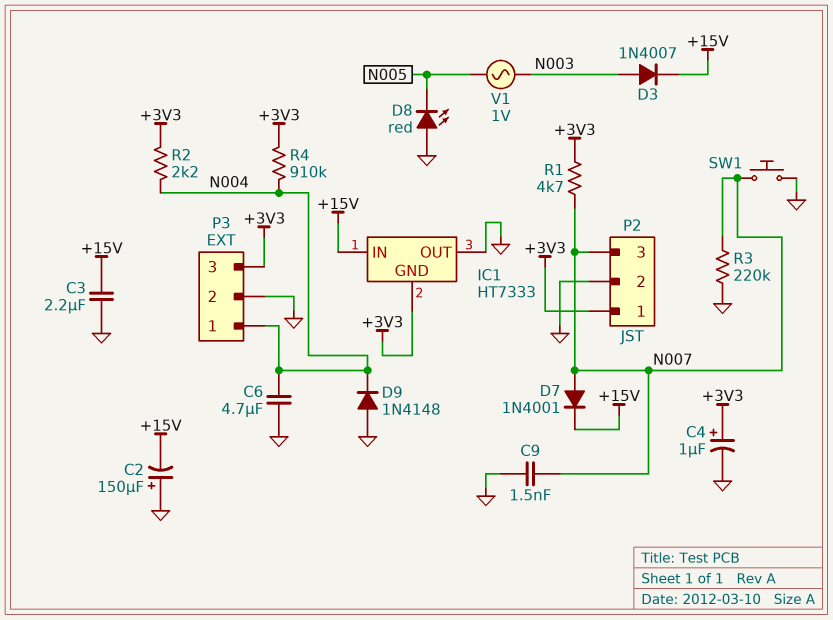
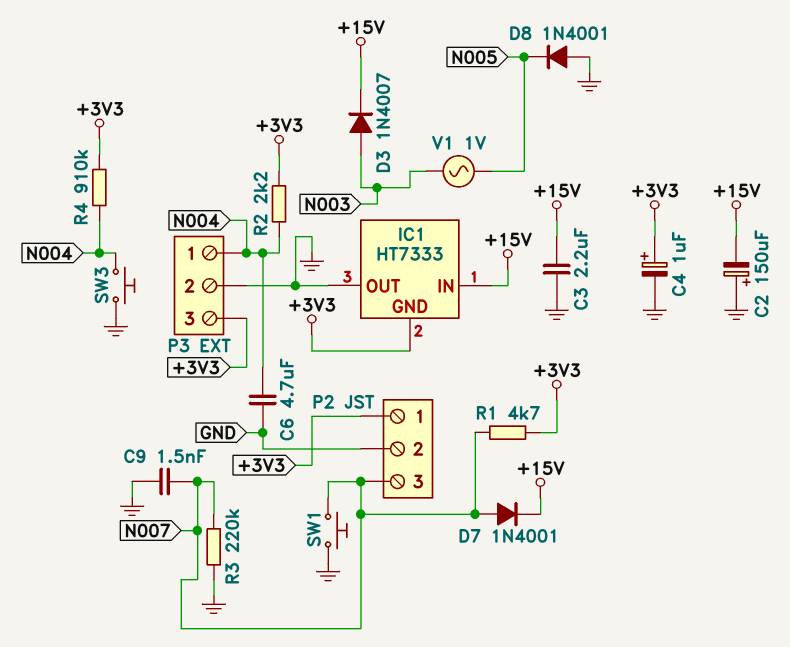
D8: LED red (A GND, K N005) -> diode 1N4001 (A GND, K N005)
D9: diode 1N4148 (A GND, K N004) -> none
SW3: none -> button (GND, N004)

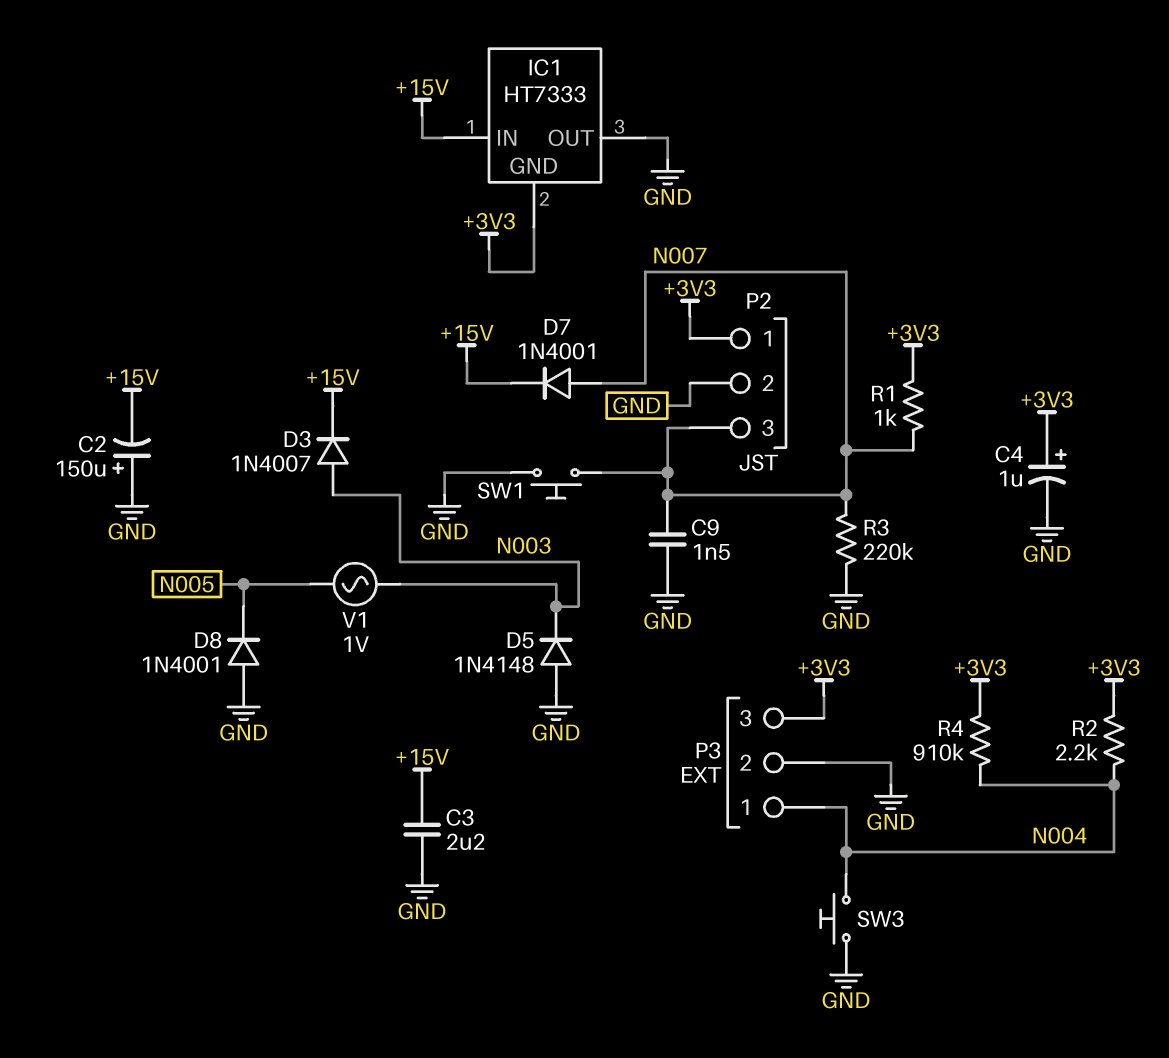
C6: 4.7uF (GND, N004) -> none
D5: none -> diode 1N4148 (A GND, K N003)
R1: 4.7k (+3V3, N007) -> 1k (+3V3, N007)

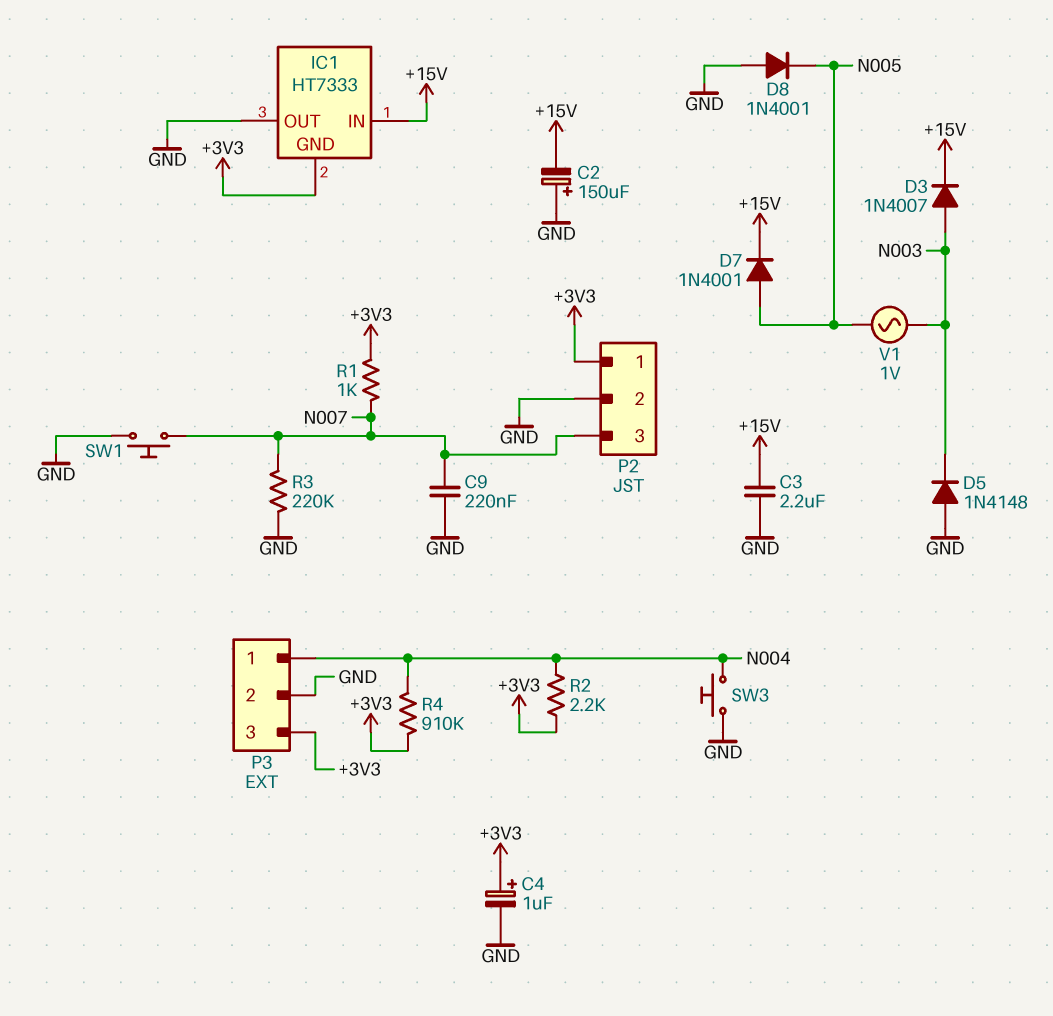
C9: 1.5nF (GND, N007) -> 220nF (GND, N007)
D7: diode 1N4001 (A N007, K +15V) -> diode 1N4001 (A N005, K +15V)

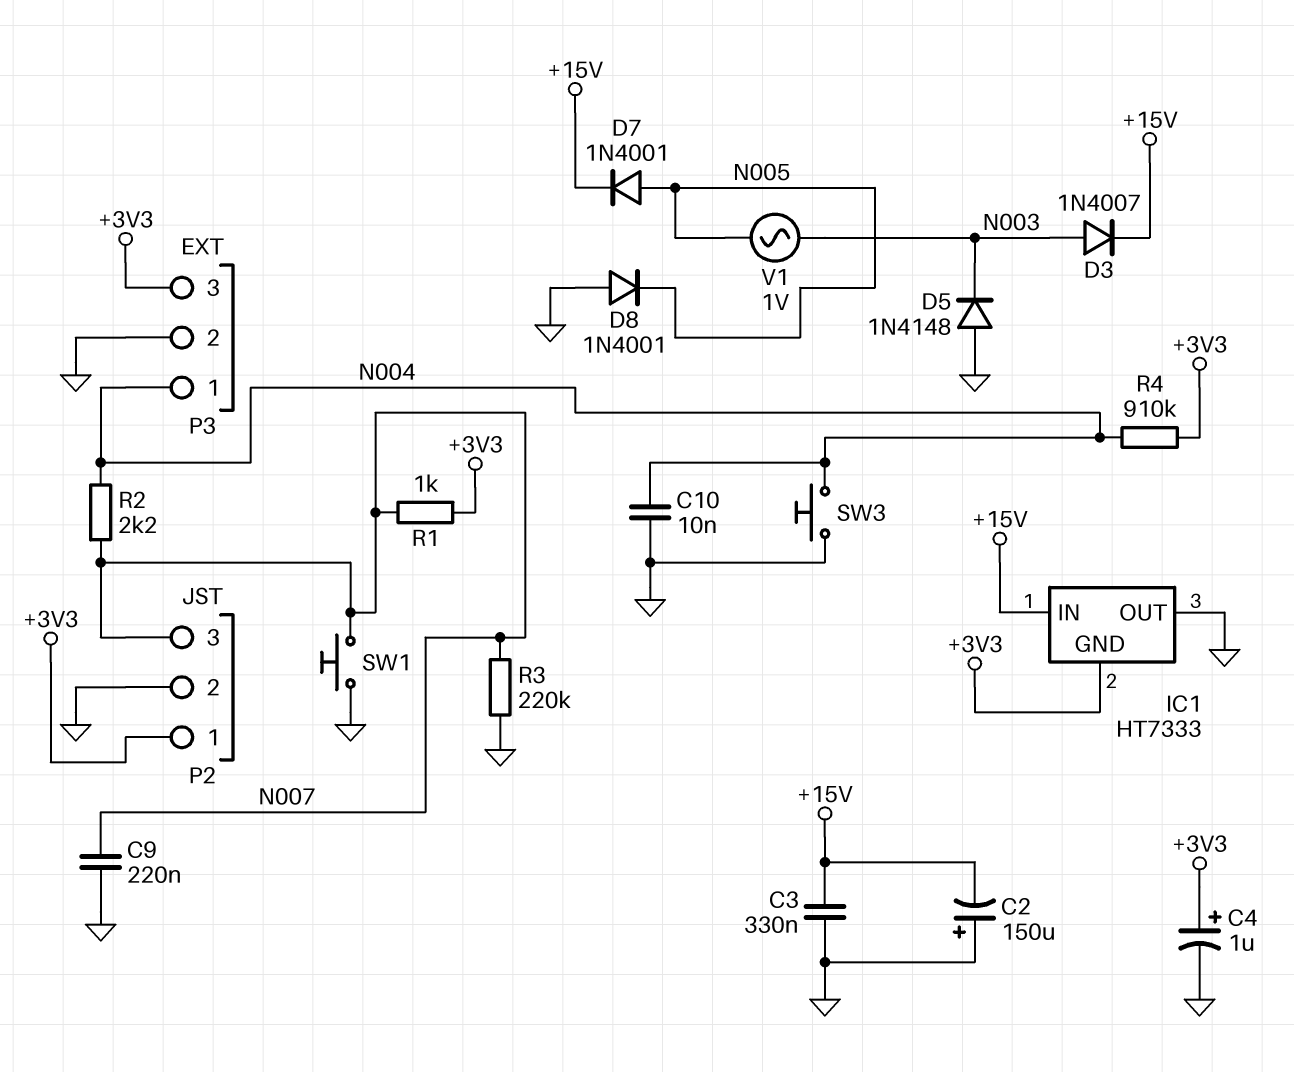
C3: 2.2uF (+15V, GND) -> 330nF (+15V, GND)
C10: none -> 10nF (GND, N004)
R2: 2.2k (+3V3, N004) -> 2.2k (N004, N007)

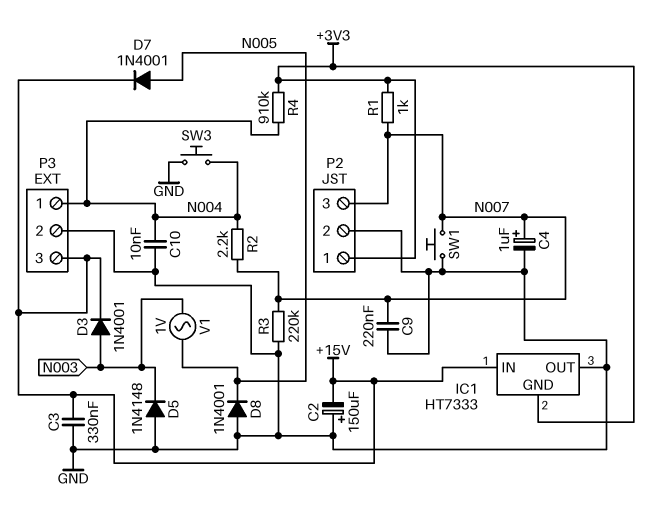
C4: 1uF (plus +3V3, minus GND) -> 1uF (plus N007, minus GND)
D3: diode 1N4007 (A N003, K +15V) -> diode 1N4001 (A N003, K +15V)
P3 pin 3: +3V3 -> +15V

